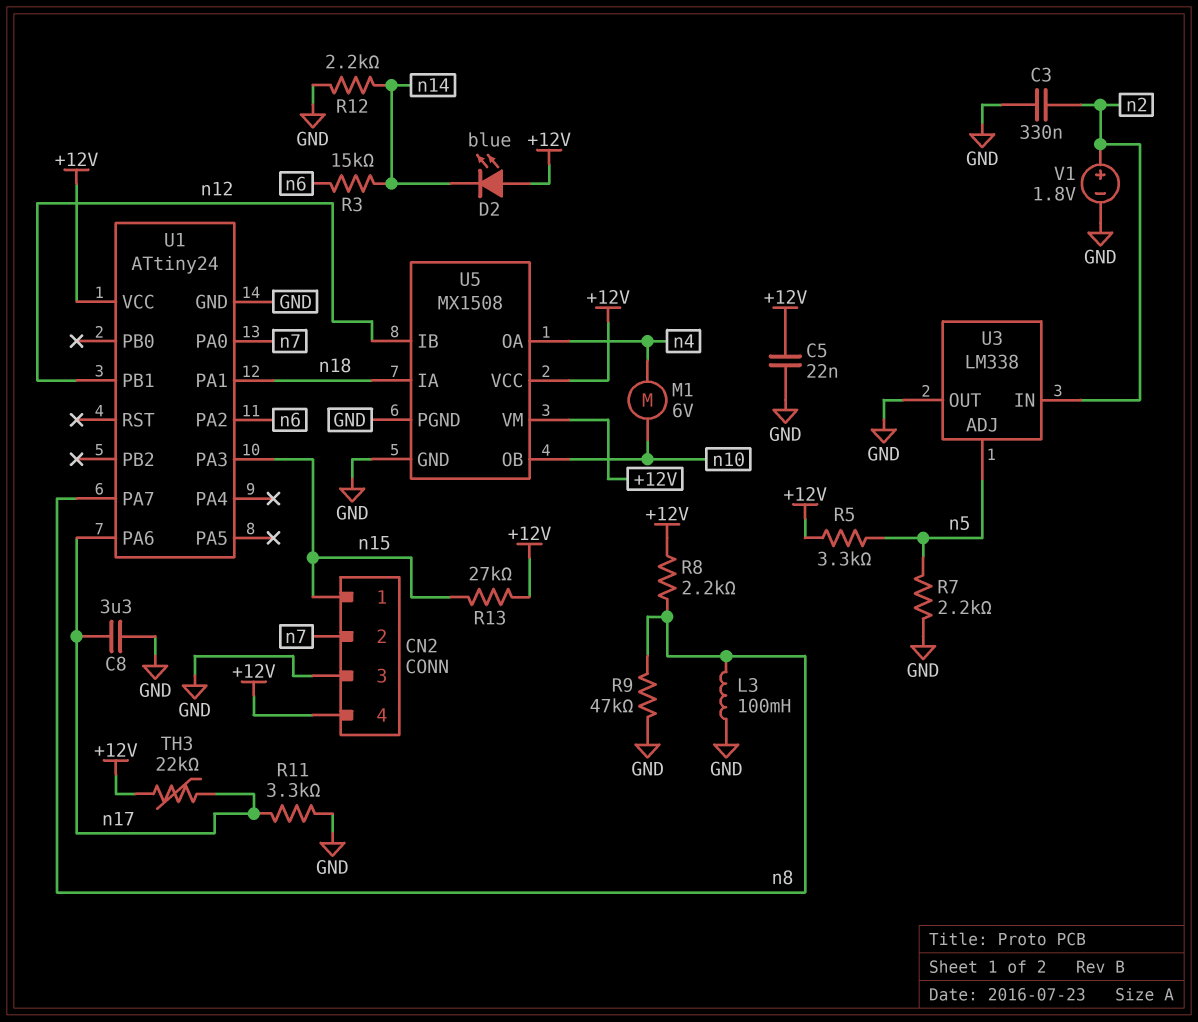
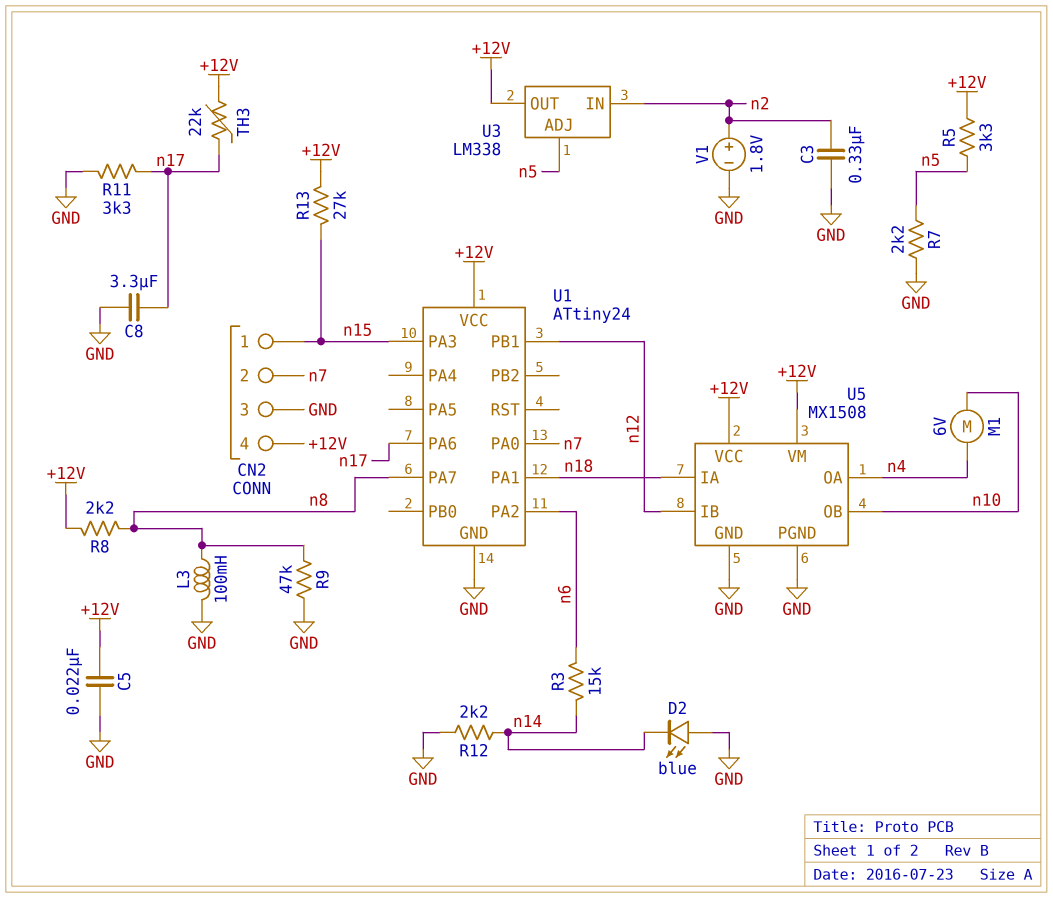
D2: LED blue (A +12V, K n14) -> LED blue (A GND, K n14)
U3 pin OUT: GND -> +12V

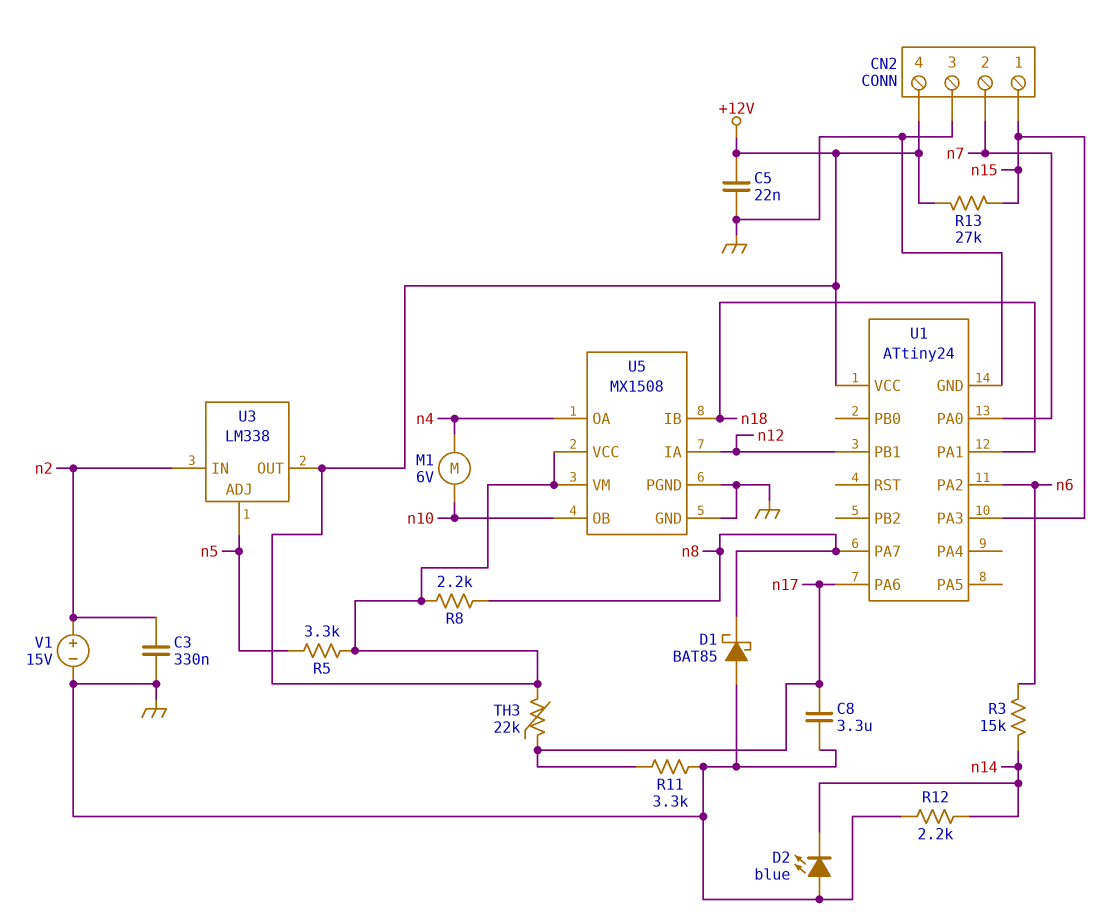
D1: none -> schottky BAT85 (A GND, K n8)
L3: 100mH (GND, n8) -> none
R7: 2.2k (GND, n5) -> none
R9: 47k (GND, n8) -> none
U5 pin IA: n18 -> n12
U5 pin IB: n12 -> n18
V1: 1.8V (plus n2, minus GND) -> 15V (plus n2, minus GND)

